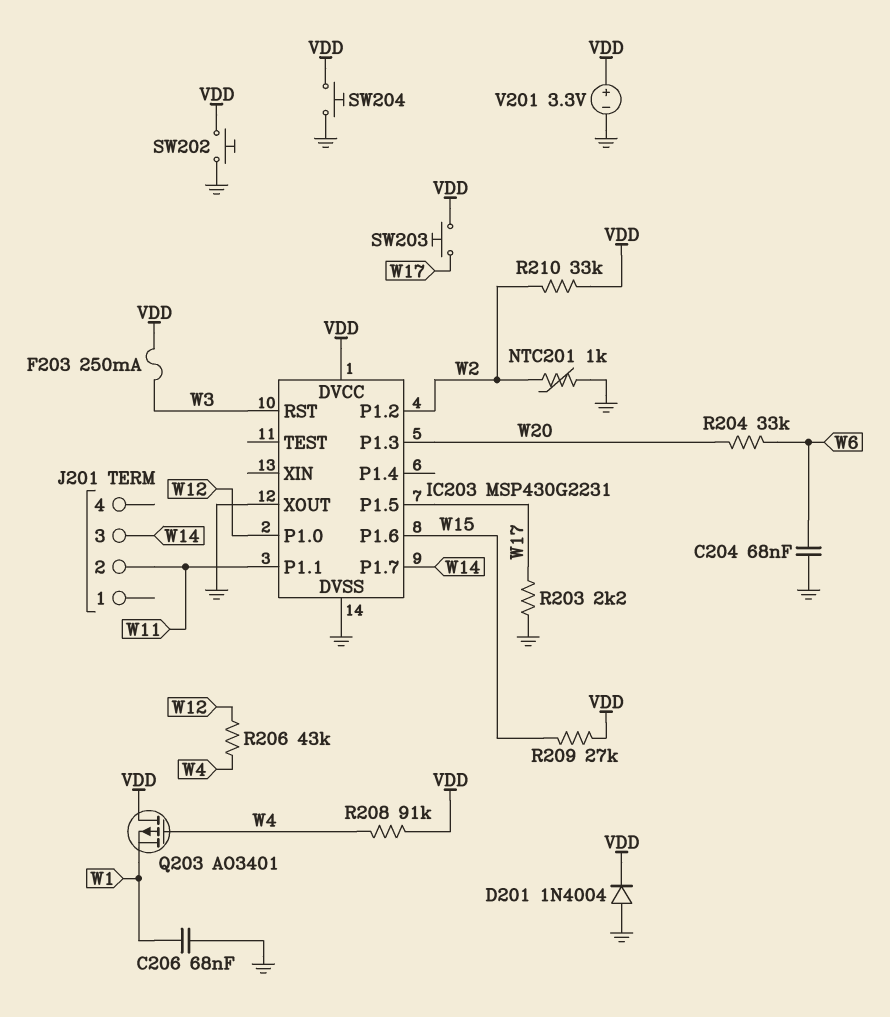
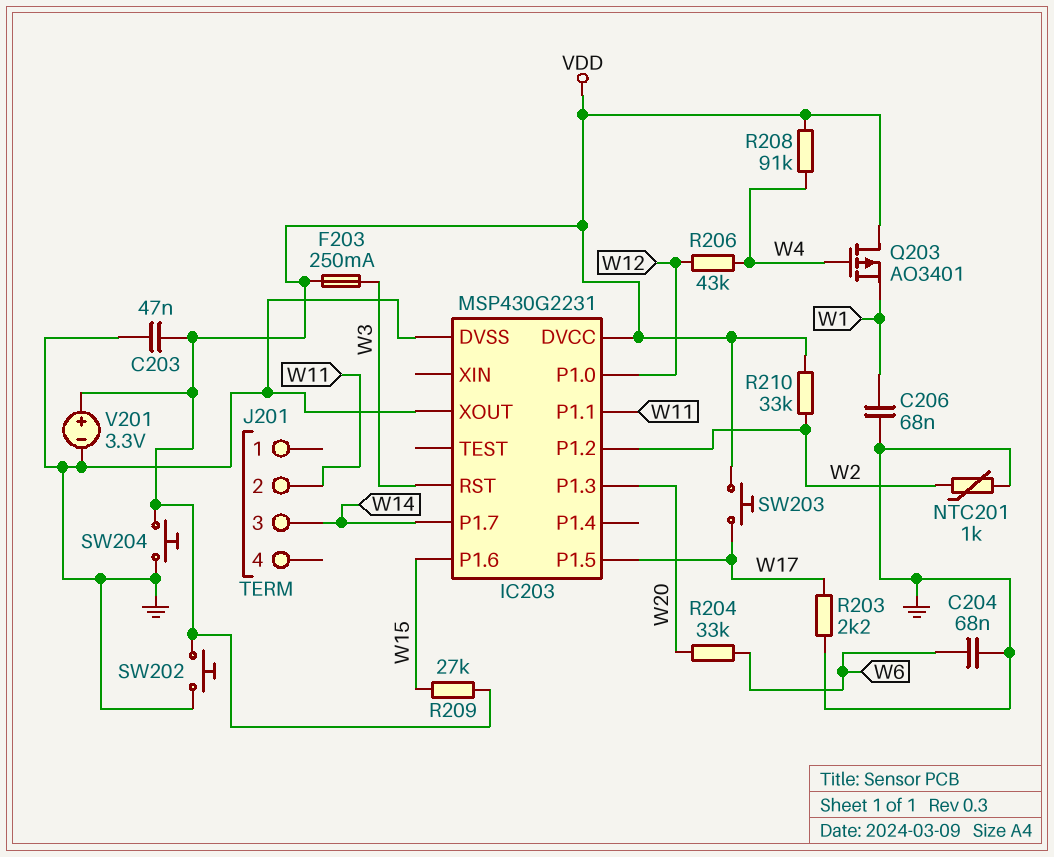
C203: none -> 47nF (GND, VDD)
D201: diode 1N4004 (A GND, K VDD) -> none

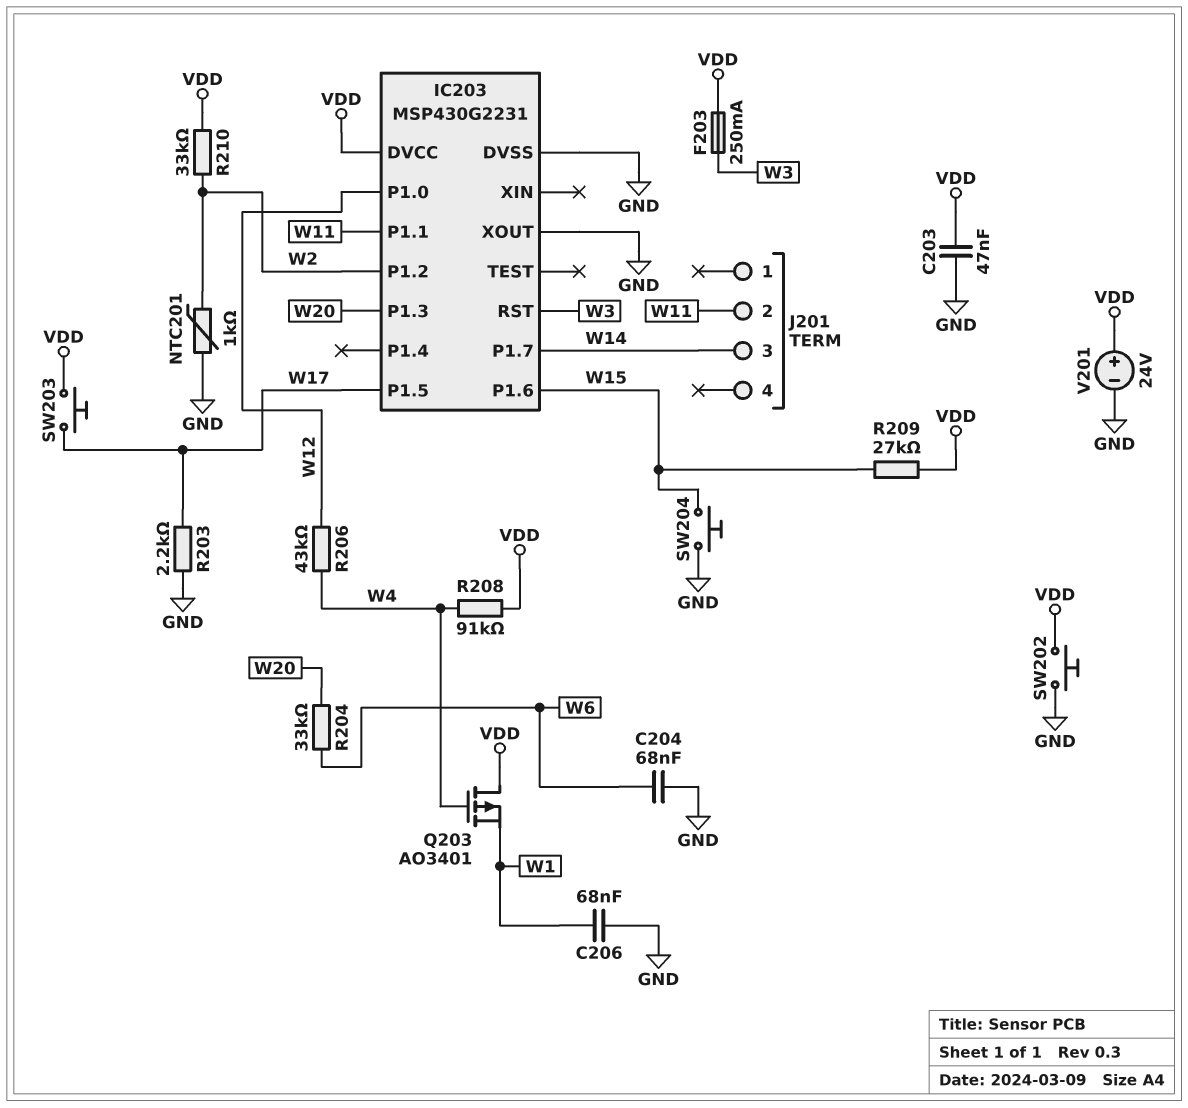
SW204: button (GND, VDD) -> button (GND, W15)
V201: 3.3V (plus VDD, minus GND) -> 24V (plus VDD, minus GND)

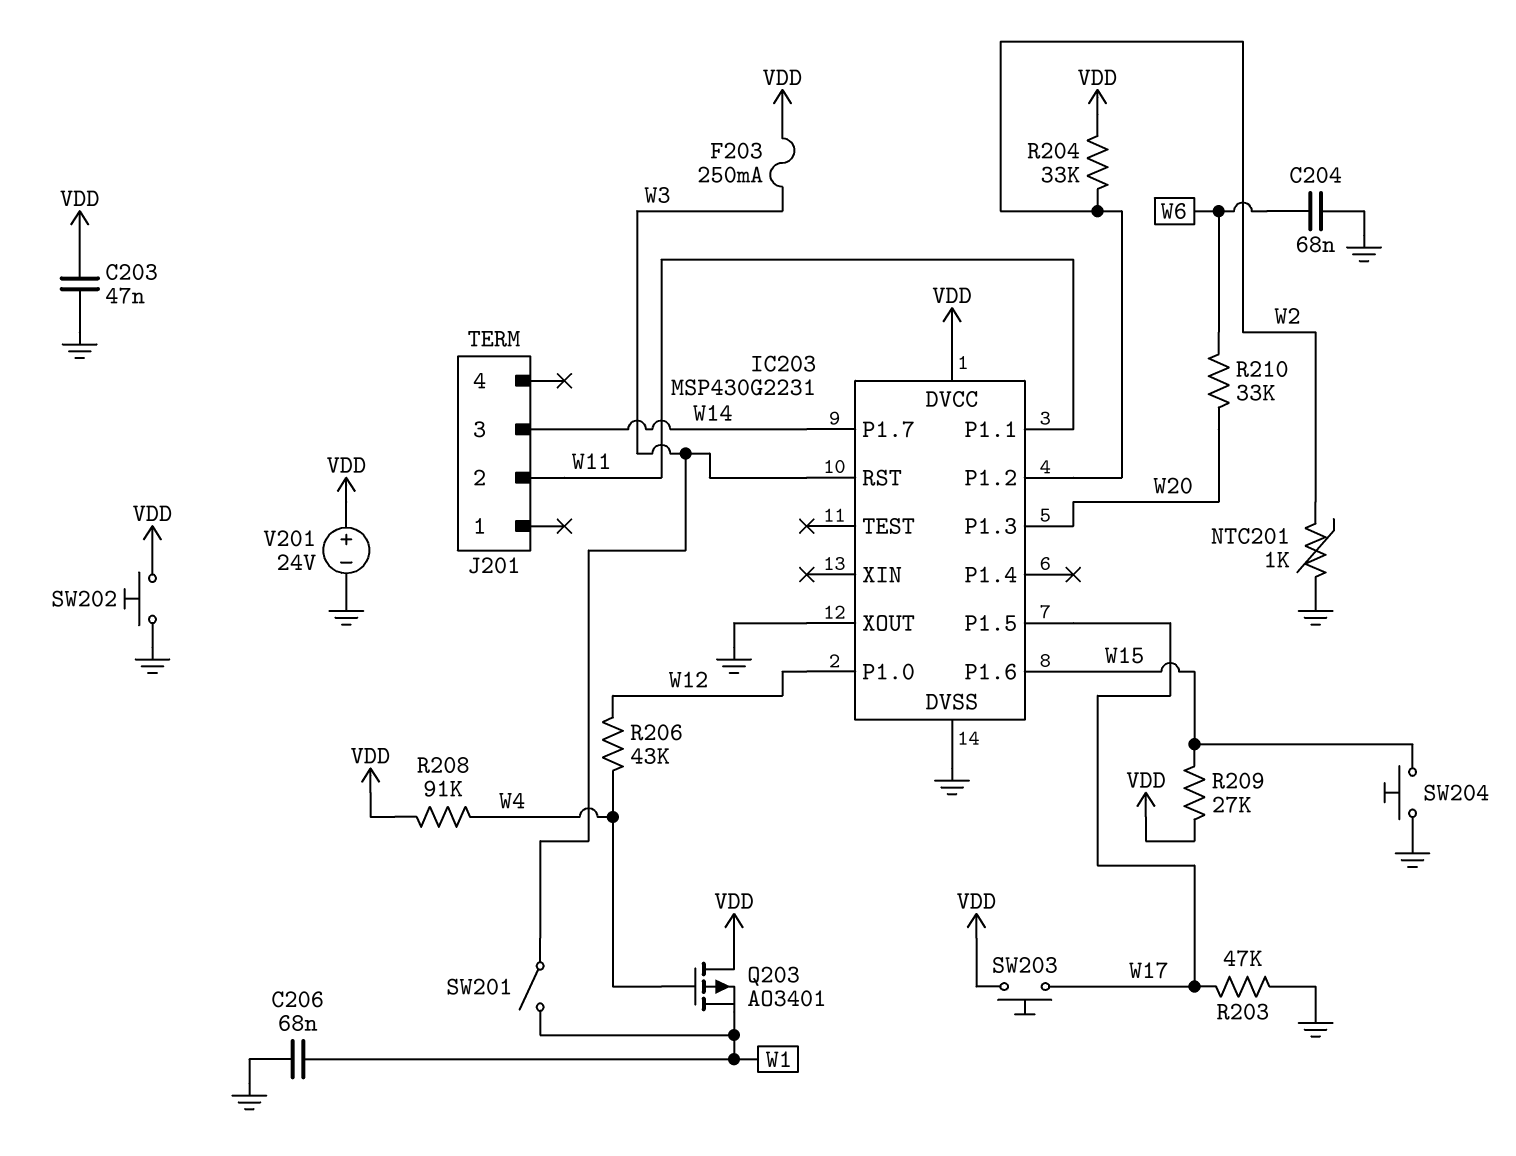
R203: 2.2k (GND, W17) -> 47k (GND, W17)
R204: 33k (W6, W20) -> 33k (VDD, W2)
R210: 33k (VDD, W2) -> 33k (W6, W20)
SW201: none -> switch (W1, W3)

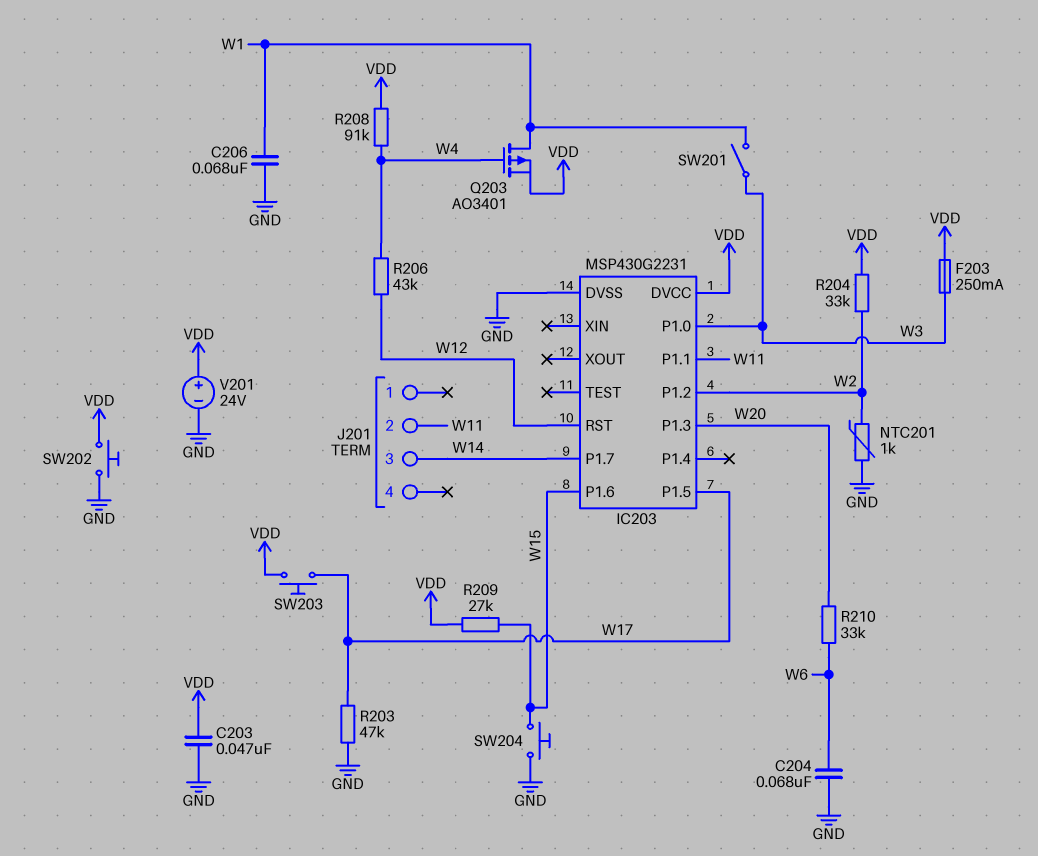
IC203 pin P1.0: W12 -> W3
IC203 pin RST: W3 -> W12
IC203 pin XOUT: GND -> none
Q203: PMOS AO3401 (G W4, D VDD, S W1) -> PMOS AO3401 (G W4, D W1, S VDD)

